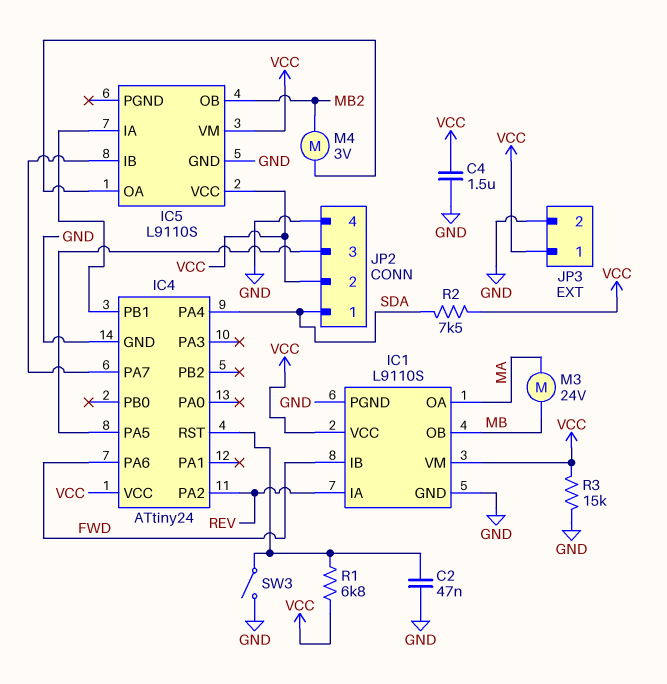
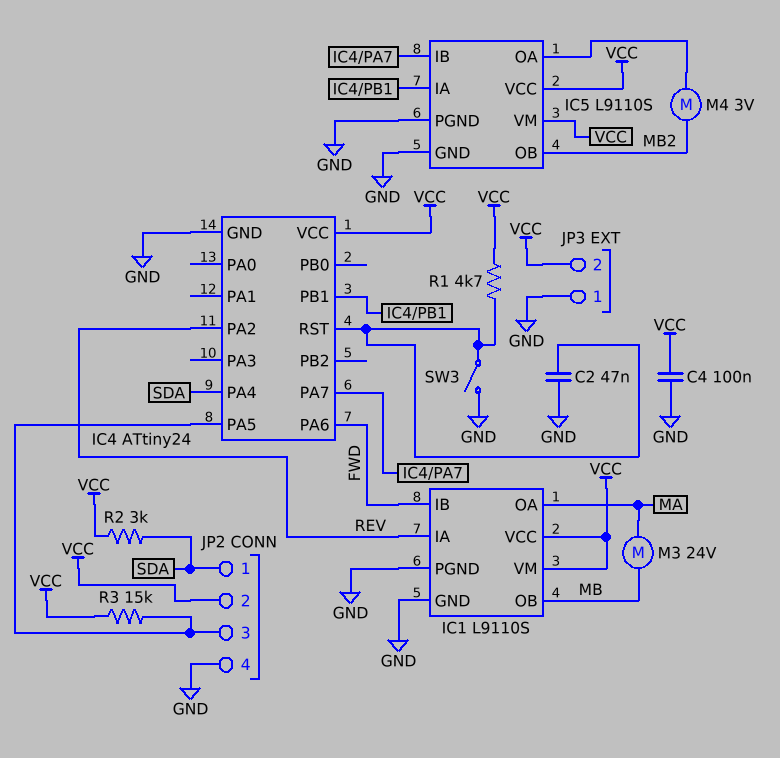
C4: 1.5uF (GND, VCC) -> 100nF (GND, VCC)
IC5 pin PGND: none -> GND
JP3 pin 1: VCC -> GND
JP3 pin 2: GND -> VCC
R1: 6.8k (IC4/RST, VCC) -> 4.7k (IC4/RST, VCC)
R2: 7.5k (SDA, VCC) -> 3k (SDA, VCC)
R3: 15k (GND, VCC) -> 15k (IC4/PA5, VCC)

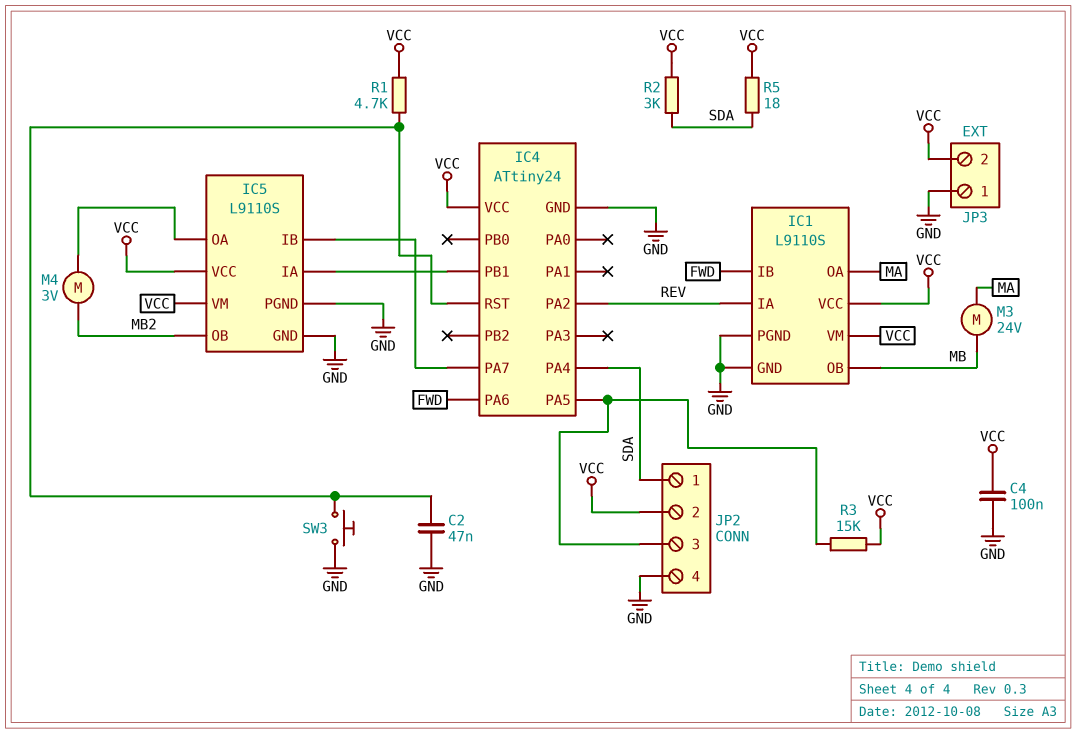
R5: none -> 18 (SDA, VCC)
SW3: switch (GND, IC4/RST) -> button (GND, IC4/RST)

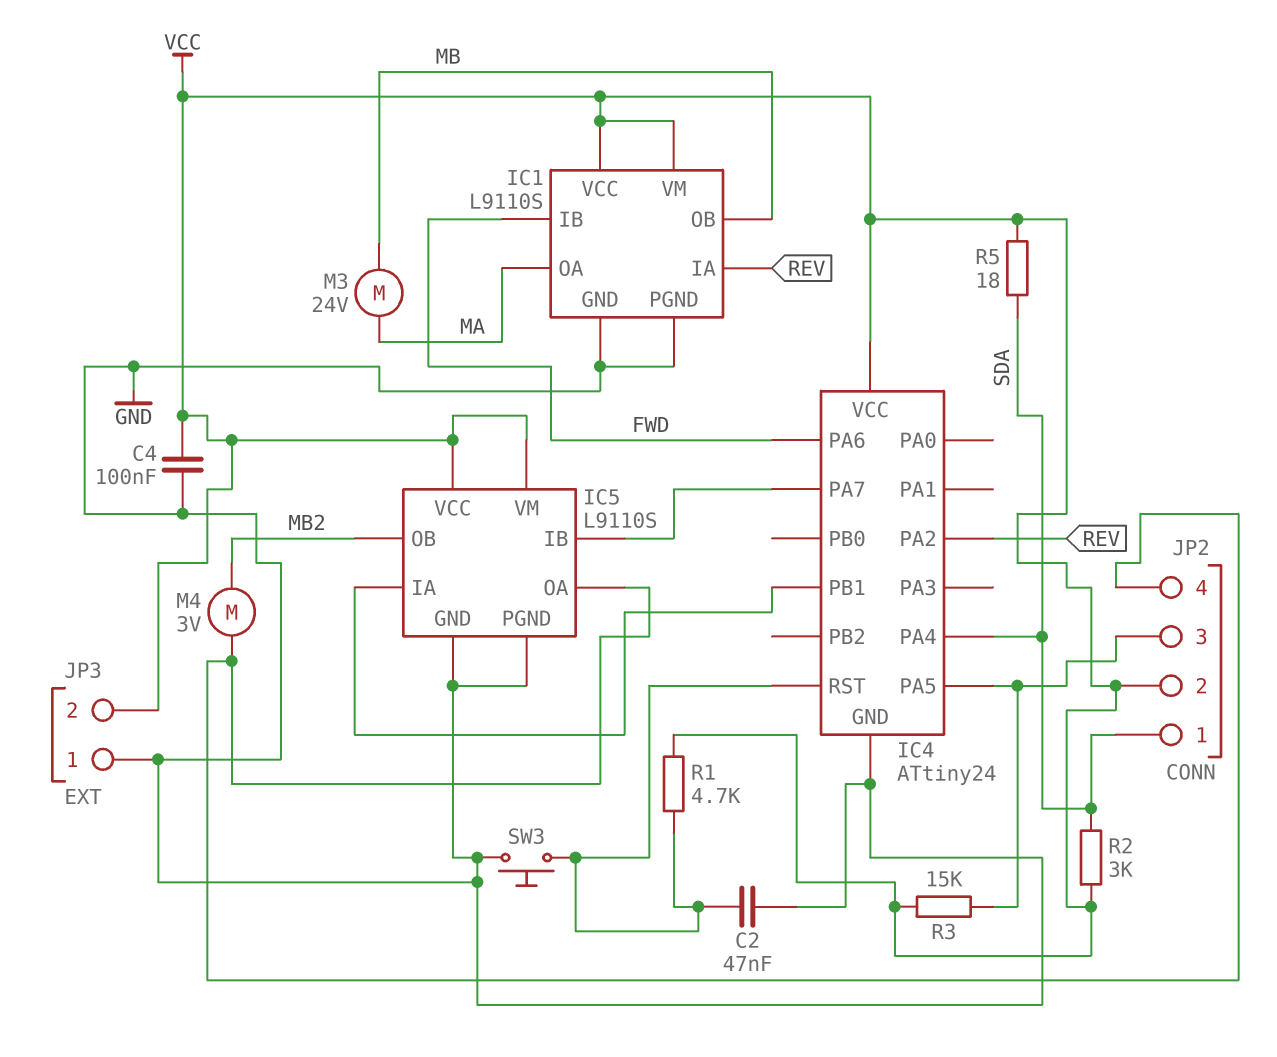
JP2 pin 4: GND -> IC5/OA

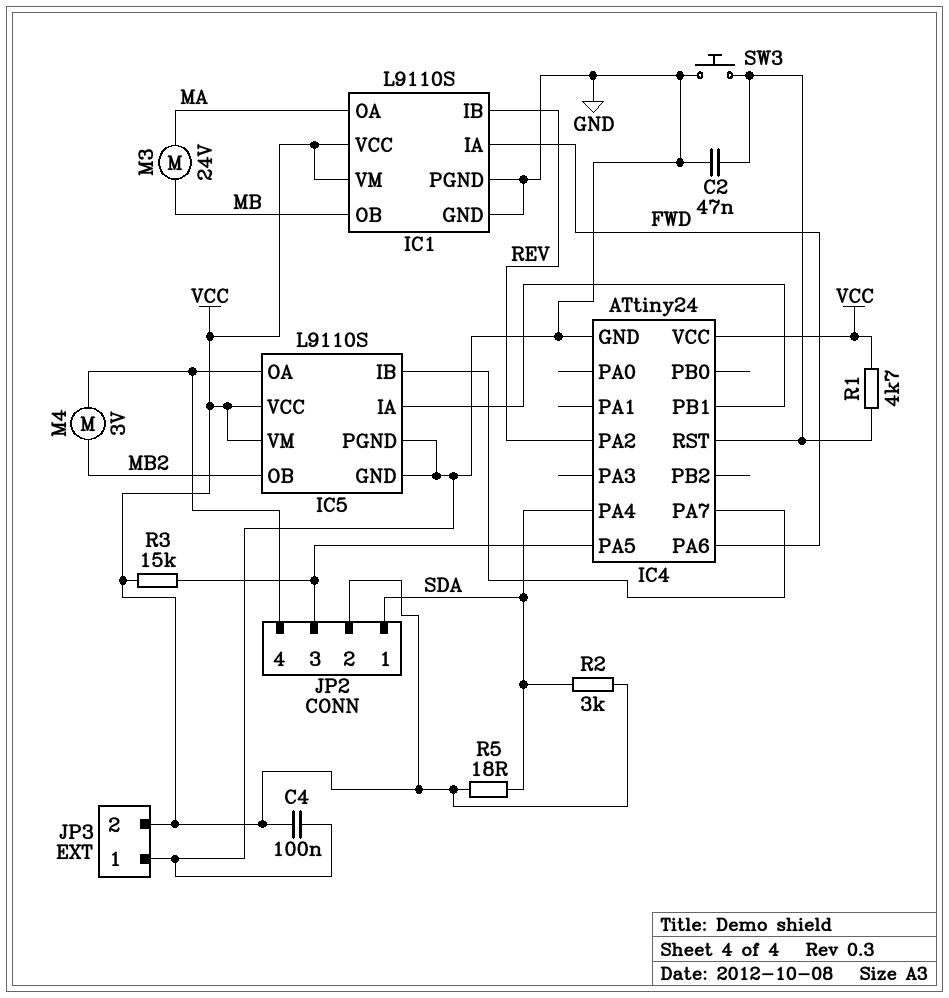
IC1 pin IA: REV -> FWD
IC1 pin IB: FWD -> REV

